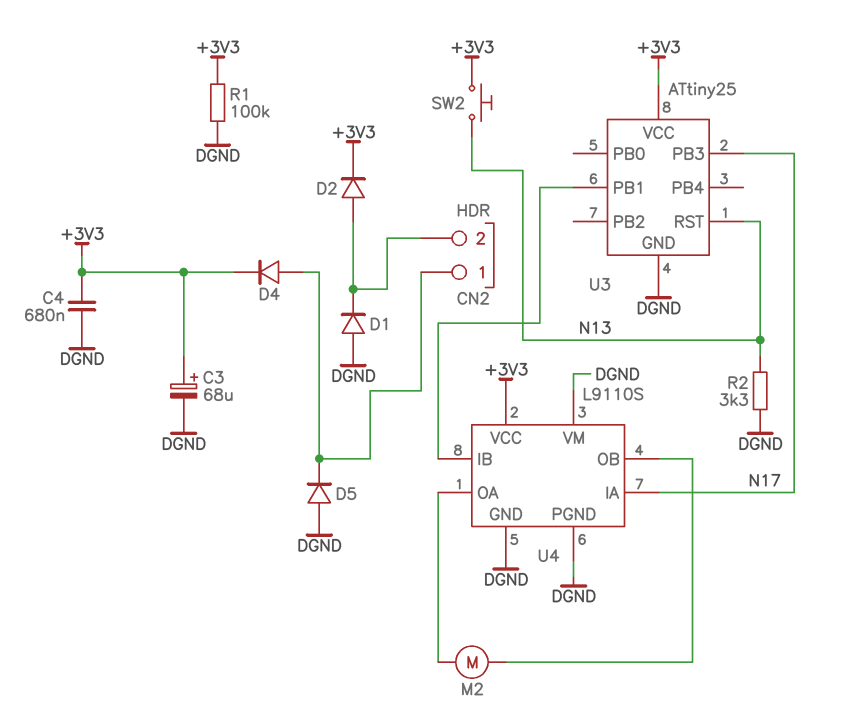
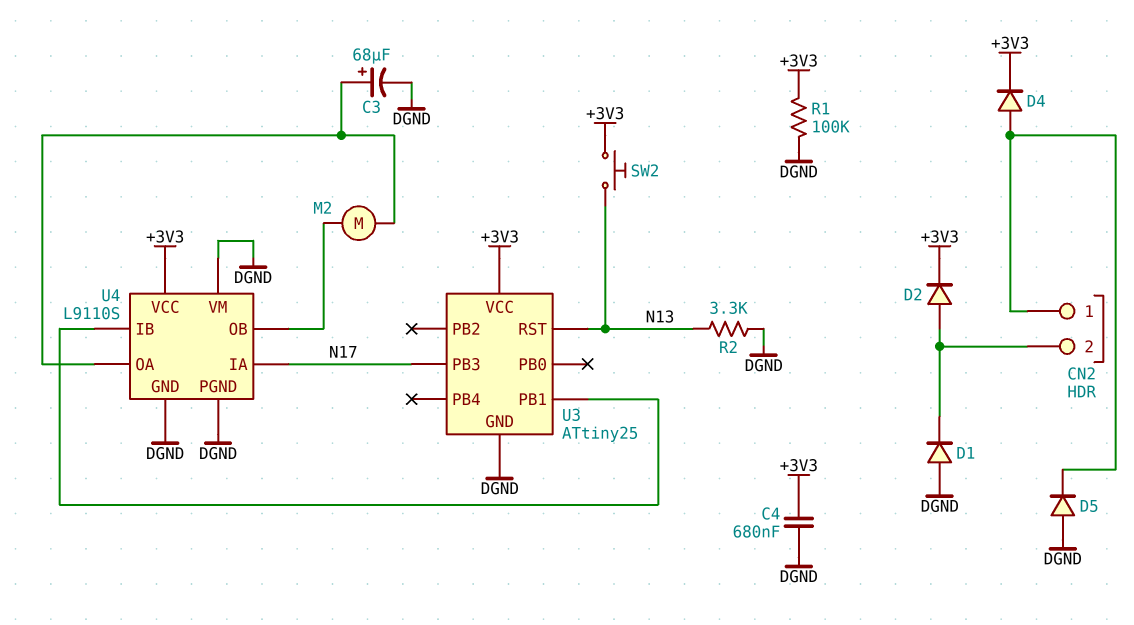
C3: 68uF (plus +3V3, minus DGND) -> 68uF (plus U4/OA, minus DGND)

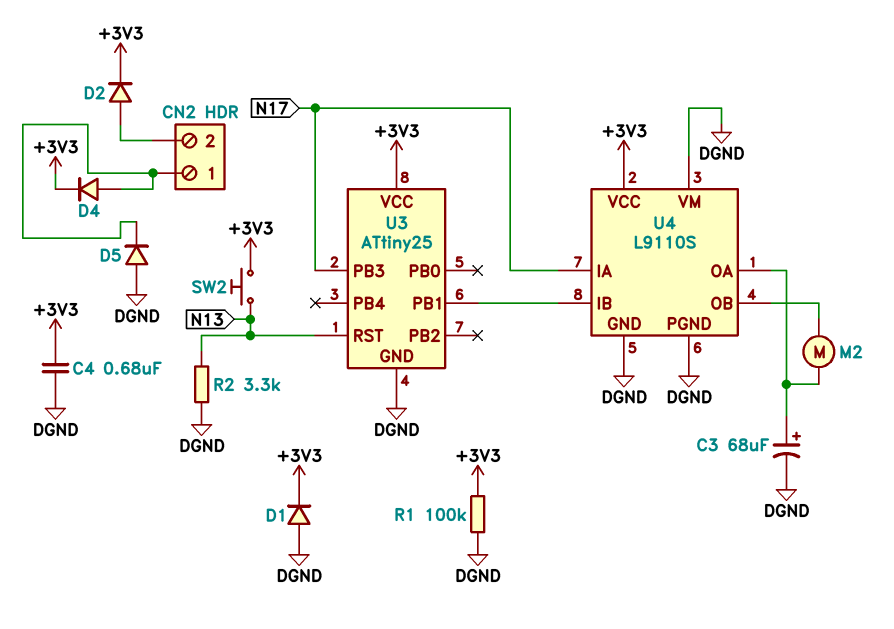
D1: diode (A DGND, K CN2/2) -> diode (A DGND, K +3V3)

